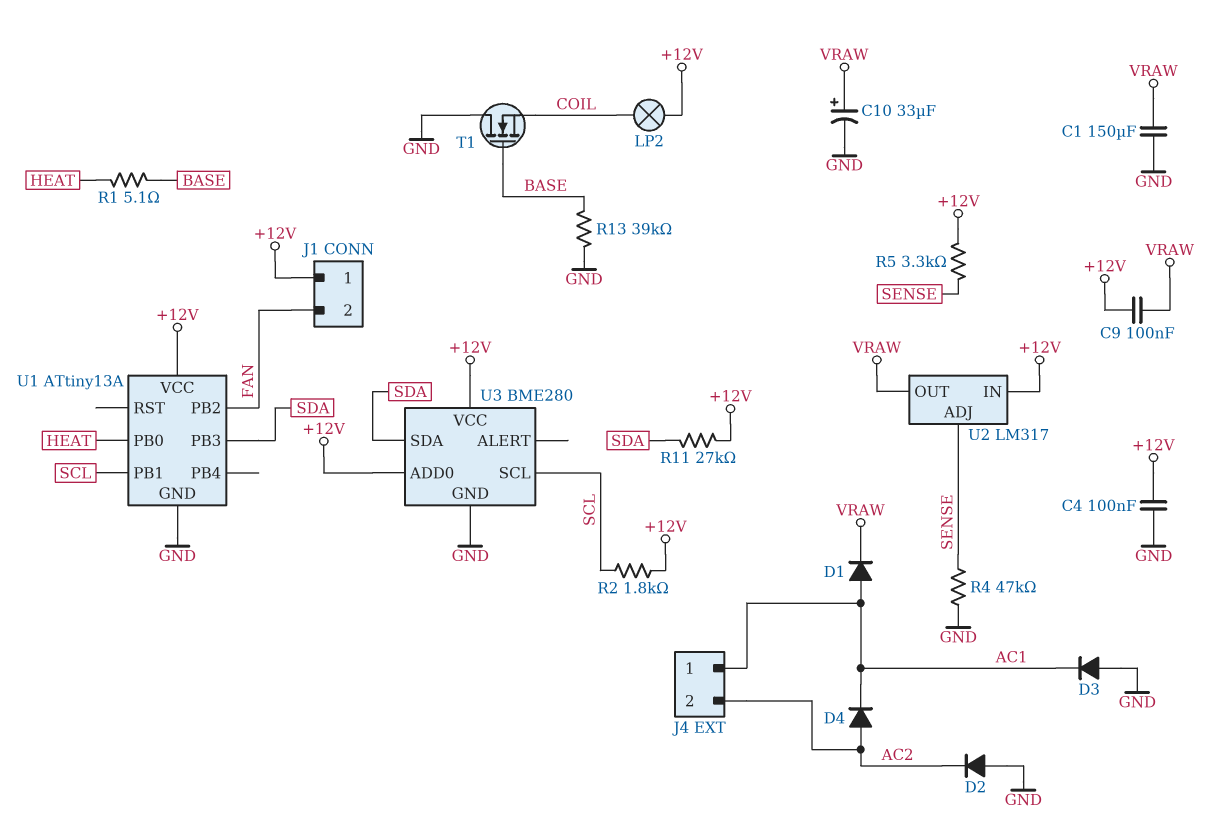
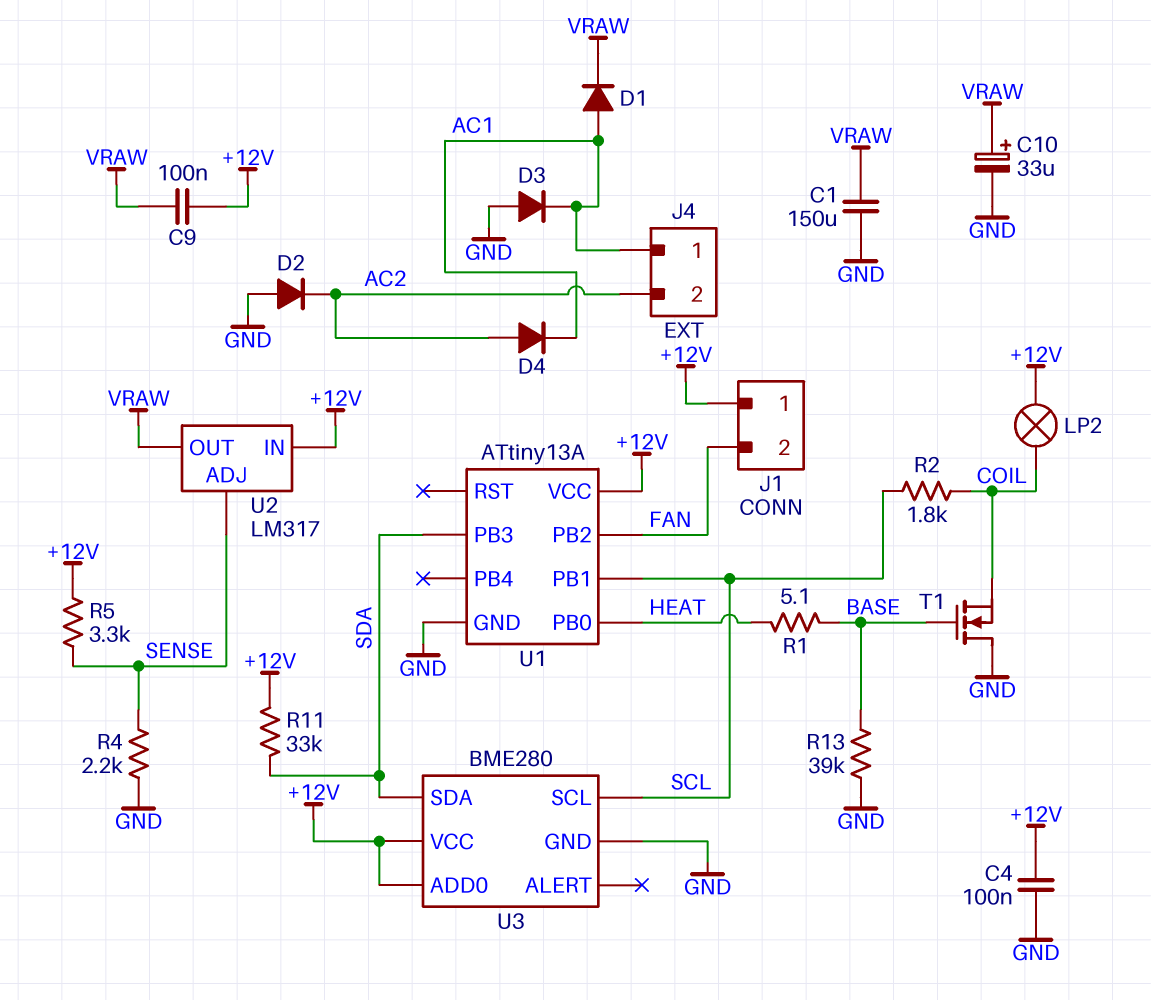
R2: 1.8k (+12V, SCL) -> 1.8k (COIL, SCL)
R4: 47k (GND, SENSE) -> 2.2k (GND, SENSE)
R11: 27k (+12V, SDA) -> 33k (+12V, SDA)

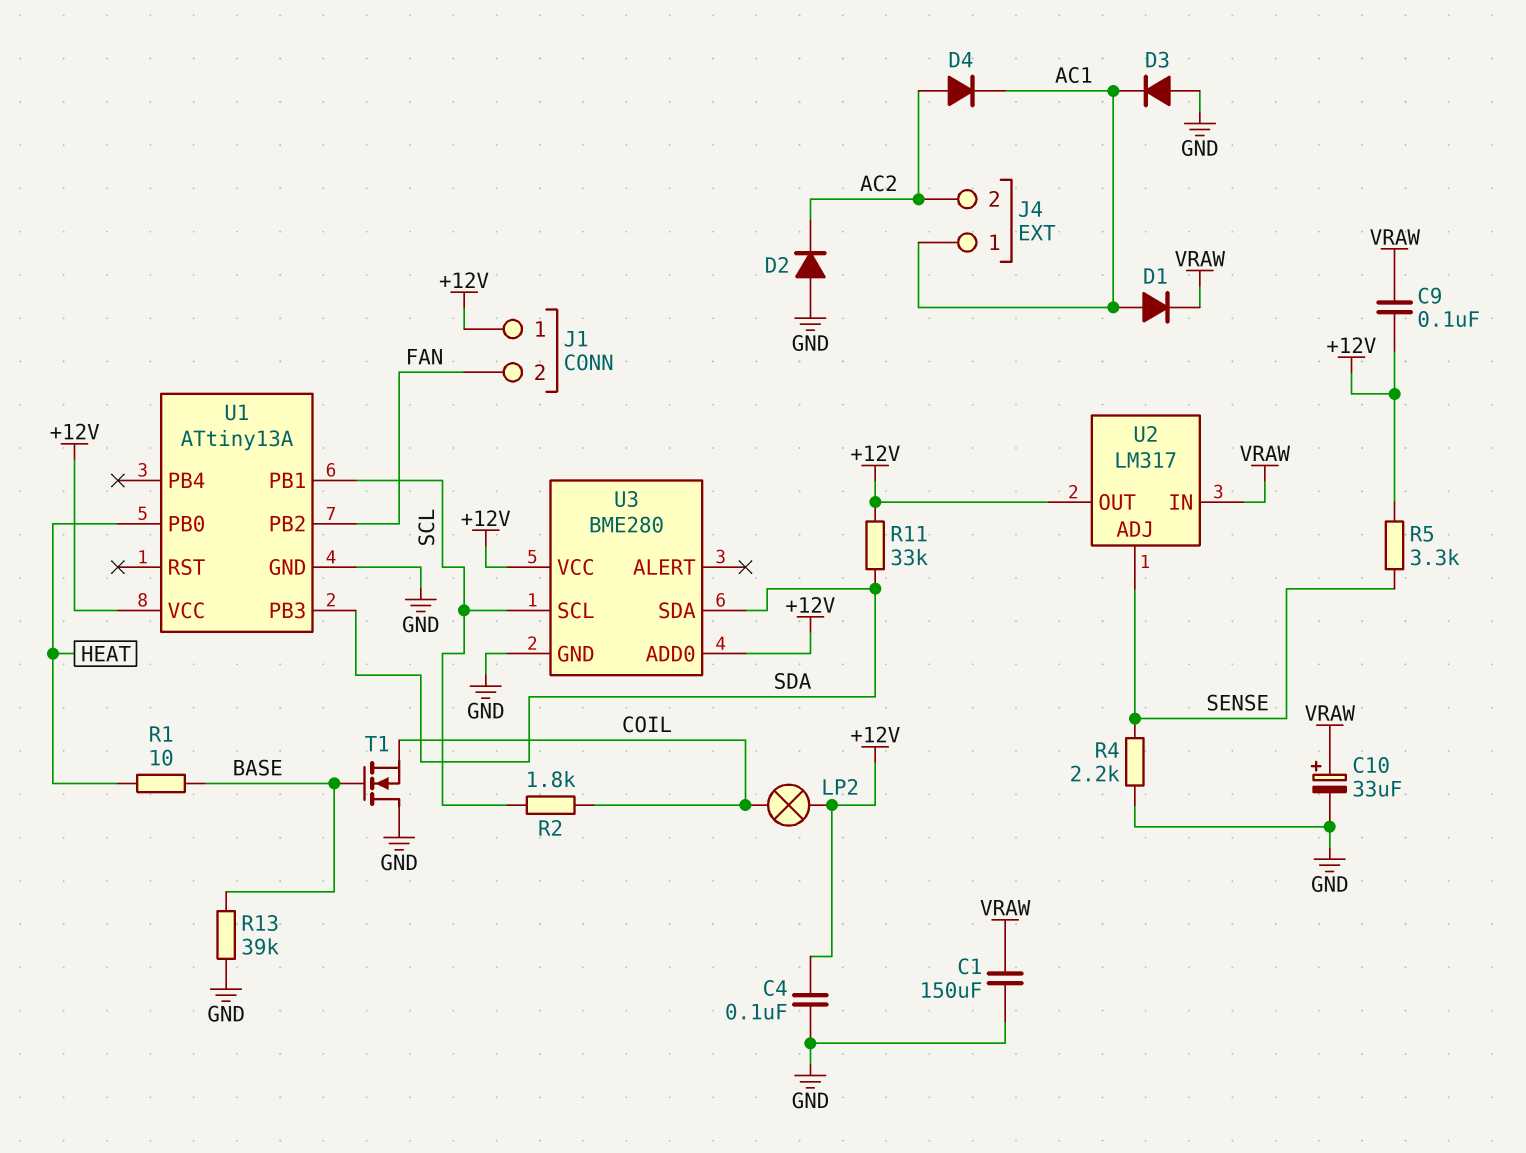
R1: 5.1 (BASE, HEAT) -> 10 (BASE, HEAT)
U2 pin IN: +12V -> VRAW
U2 pin OUT: VRAW -> +12V

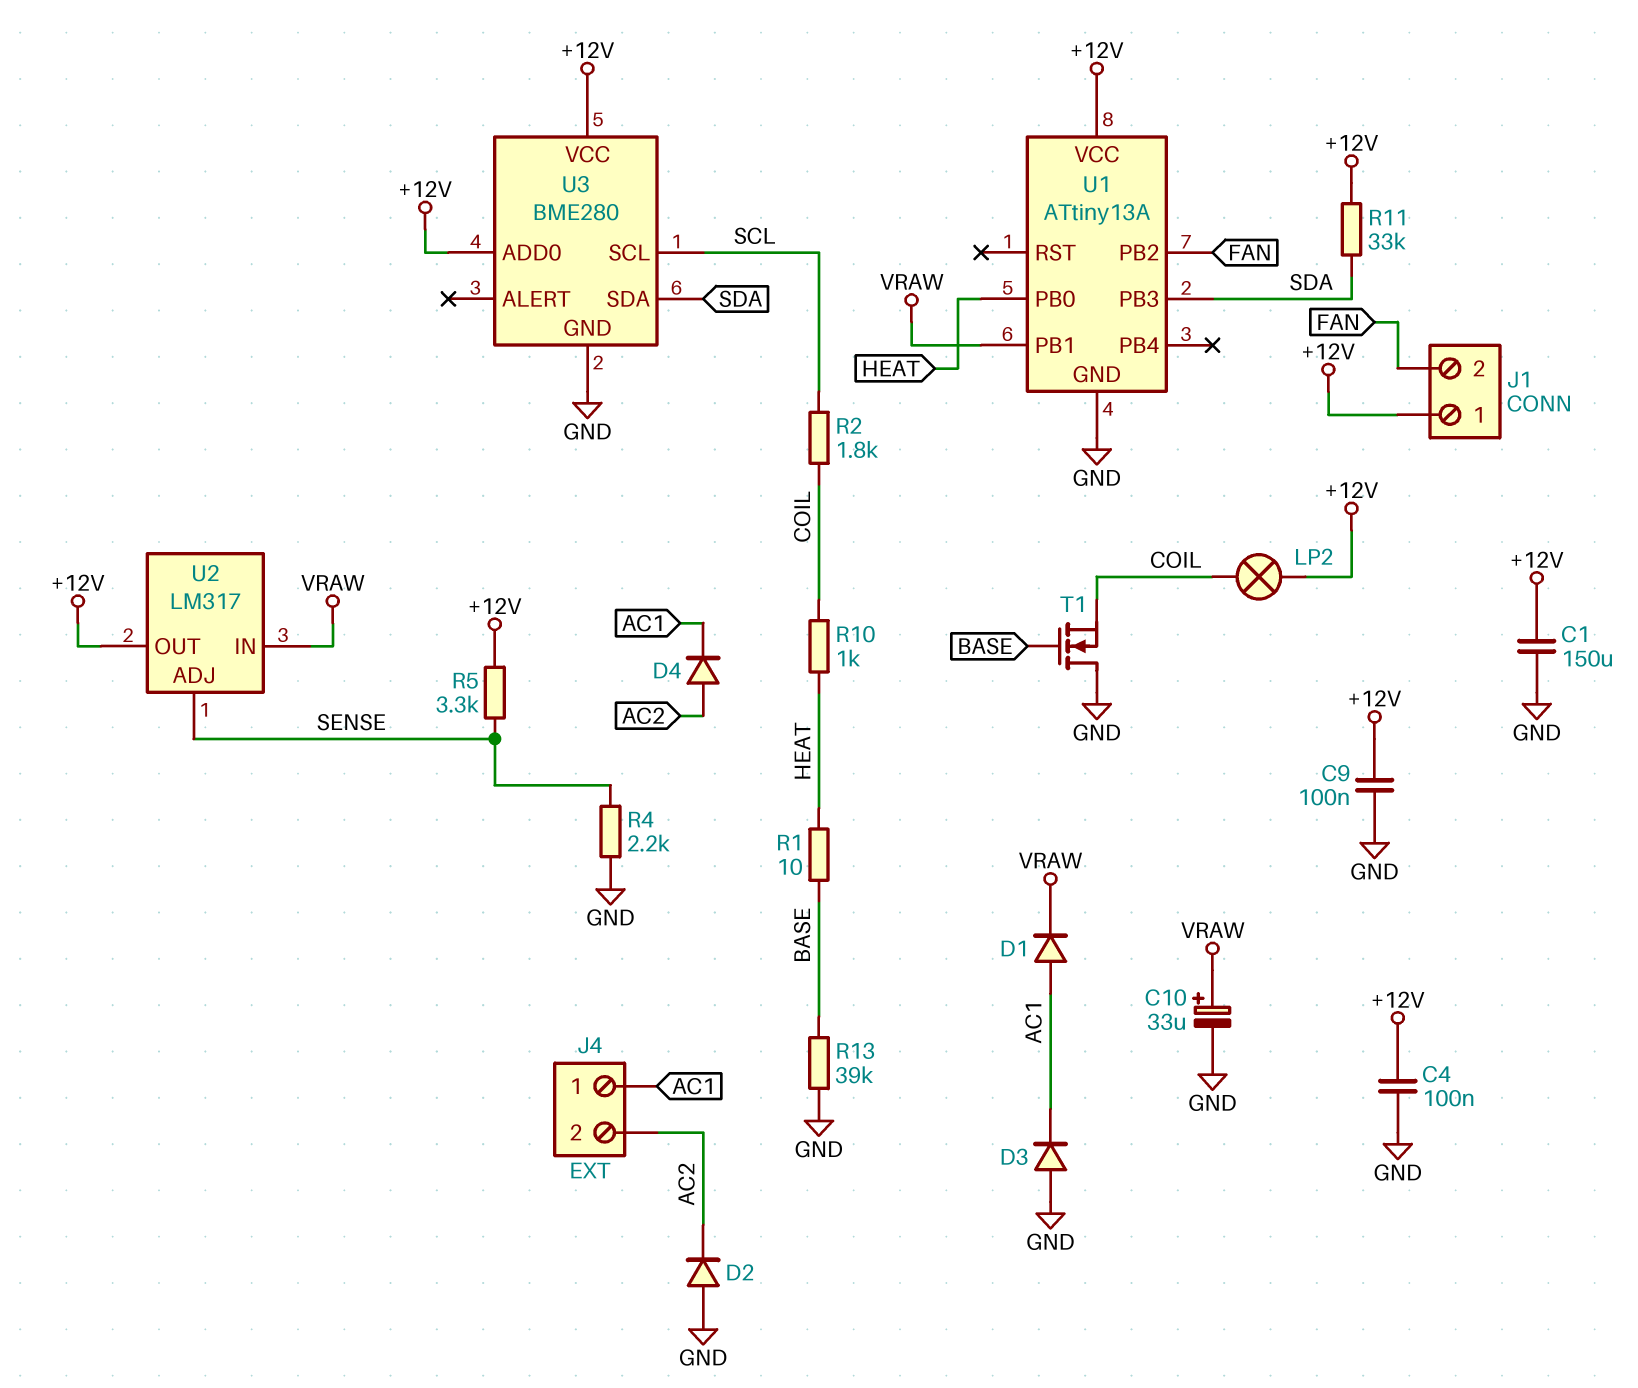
C1: 150uF (GND, VRAW) -> 150uF (+12V, GND)
C9: 100nF (+12V, VRAW) -> 100nF (+12V, GND)
R10: none -> 1k (COIL, HEAT)
U1 pin PB1: SCL -> VRAW

